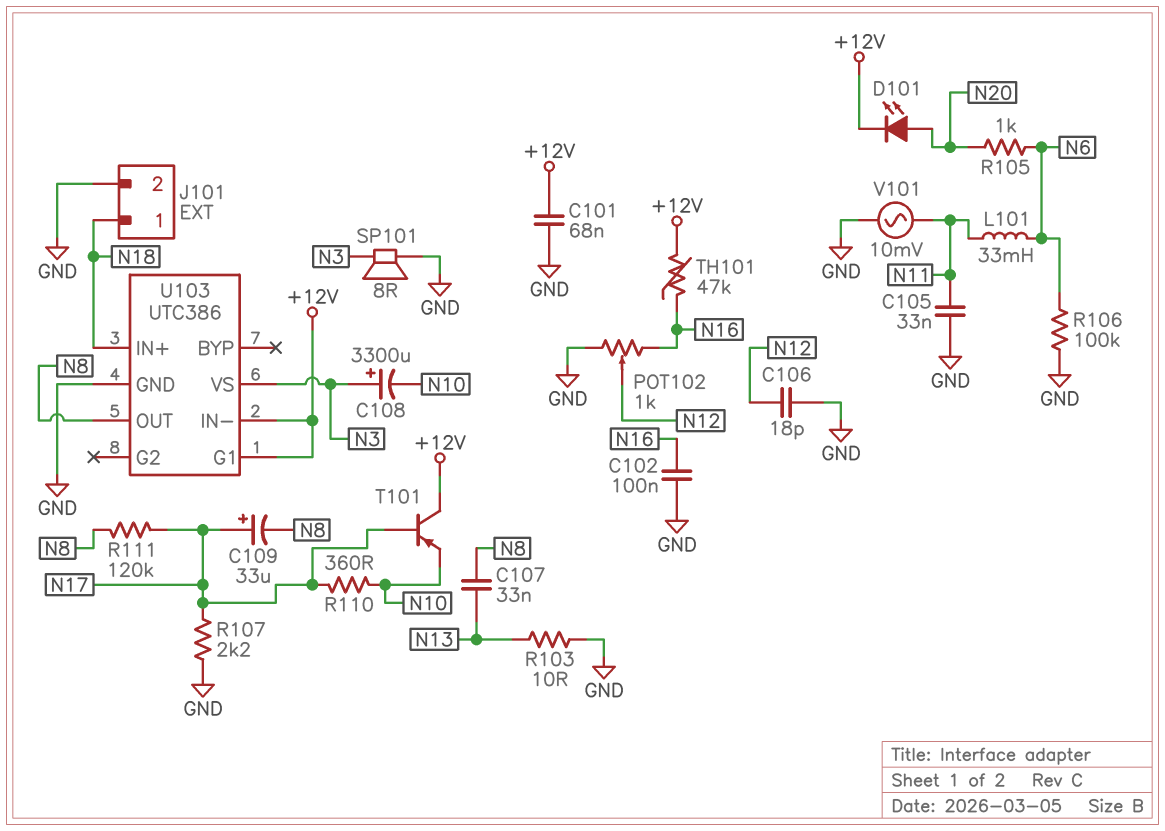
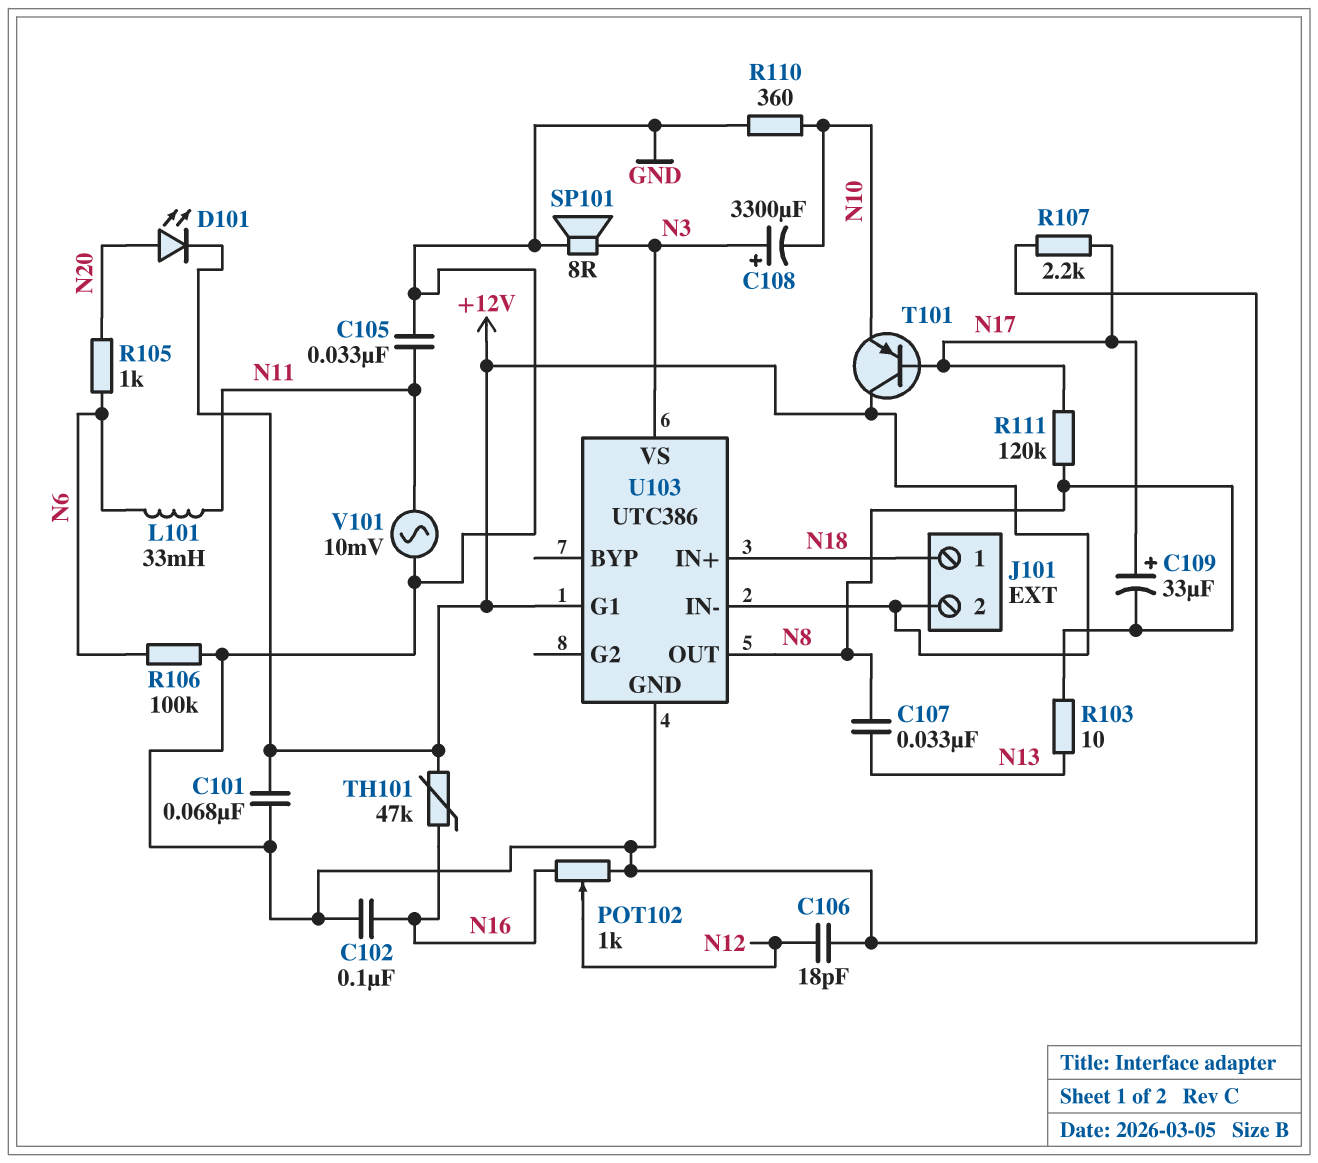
J101 pin 2: GND -> +12V
R103: 10 (GND, N13) -> 10 (N8, N13)
R110: 360 (N10, N17) -> 360 (GND, N10)

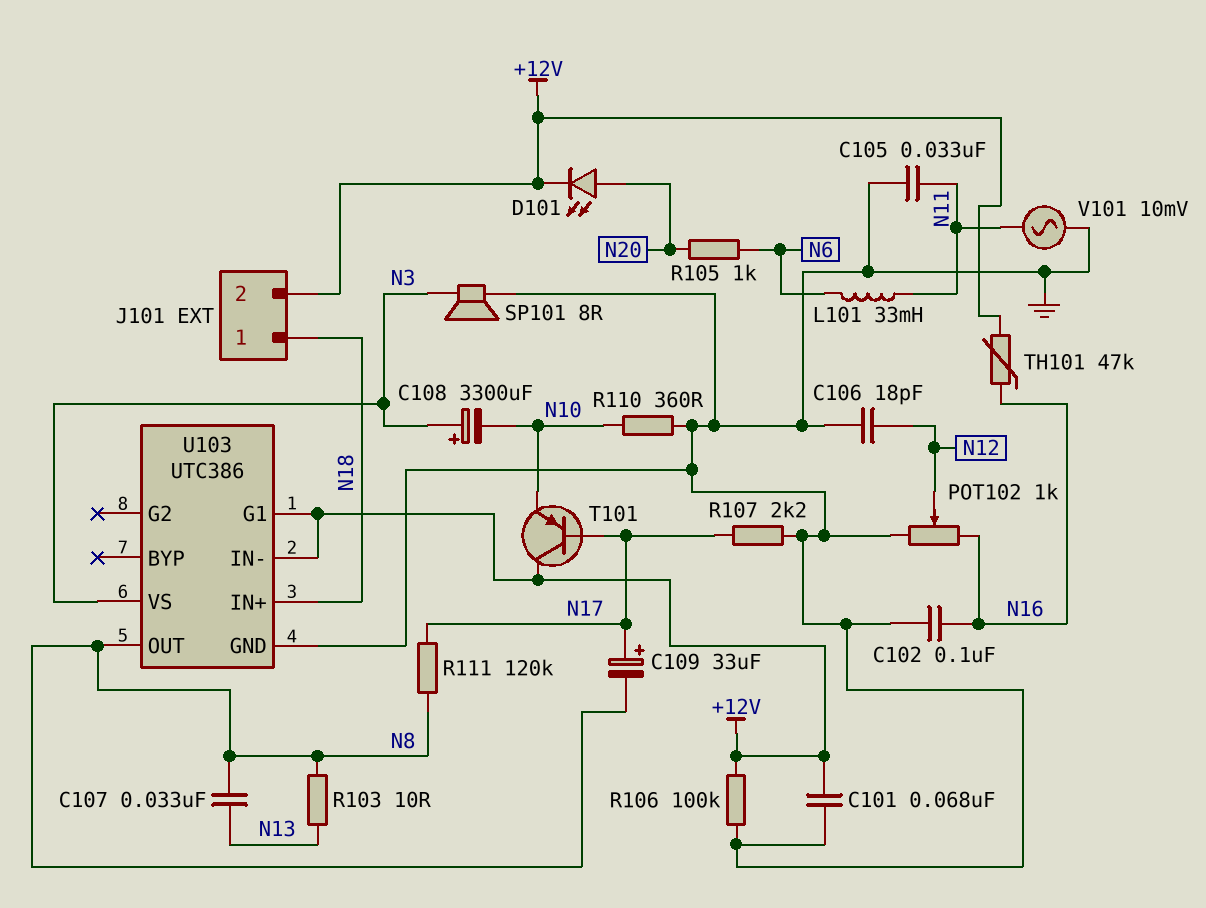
R106: 100k (GND, N6) -> 100k (+12V, GND)

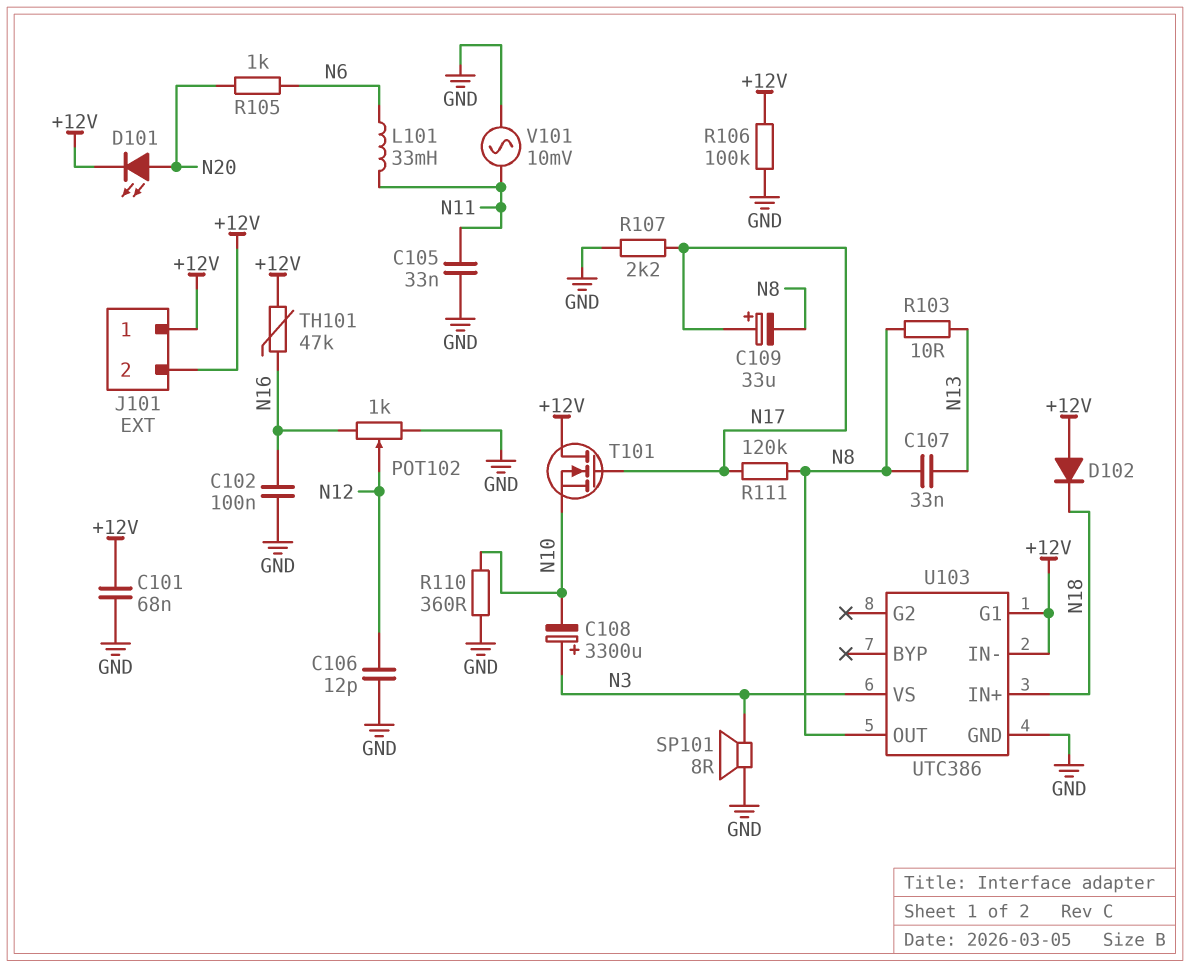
C106: 18pF (GND, N12) -> 12pF (GND, N12)
D102: none -> diode (A +12V, K N18)
J101 pin 1: N18 -> +12V
T101: PNP (B N17, C +12V, E N10) -> NMOS (G N17, D +12V, S N10)

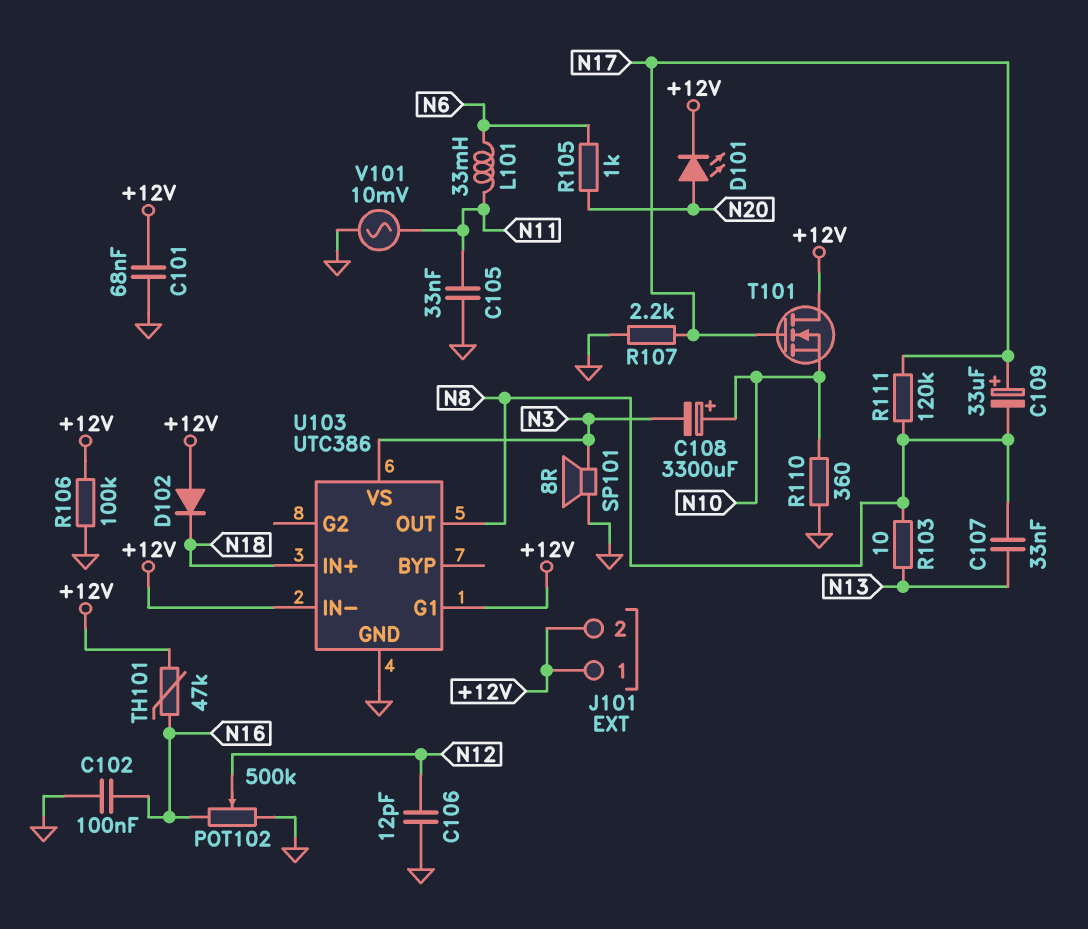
C108: 3300uF (plus N3, minus N10) -> 3300uF (plus N10, minus N3)
POT102: 1k (GND, N16, wiper N12) -> 500k (GND, N16, wiper N12)

